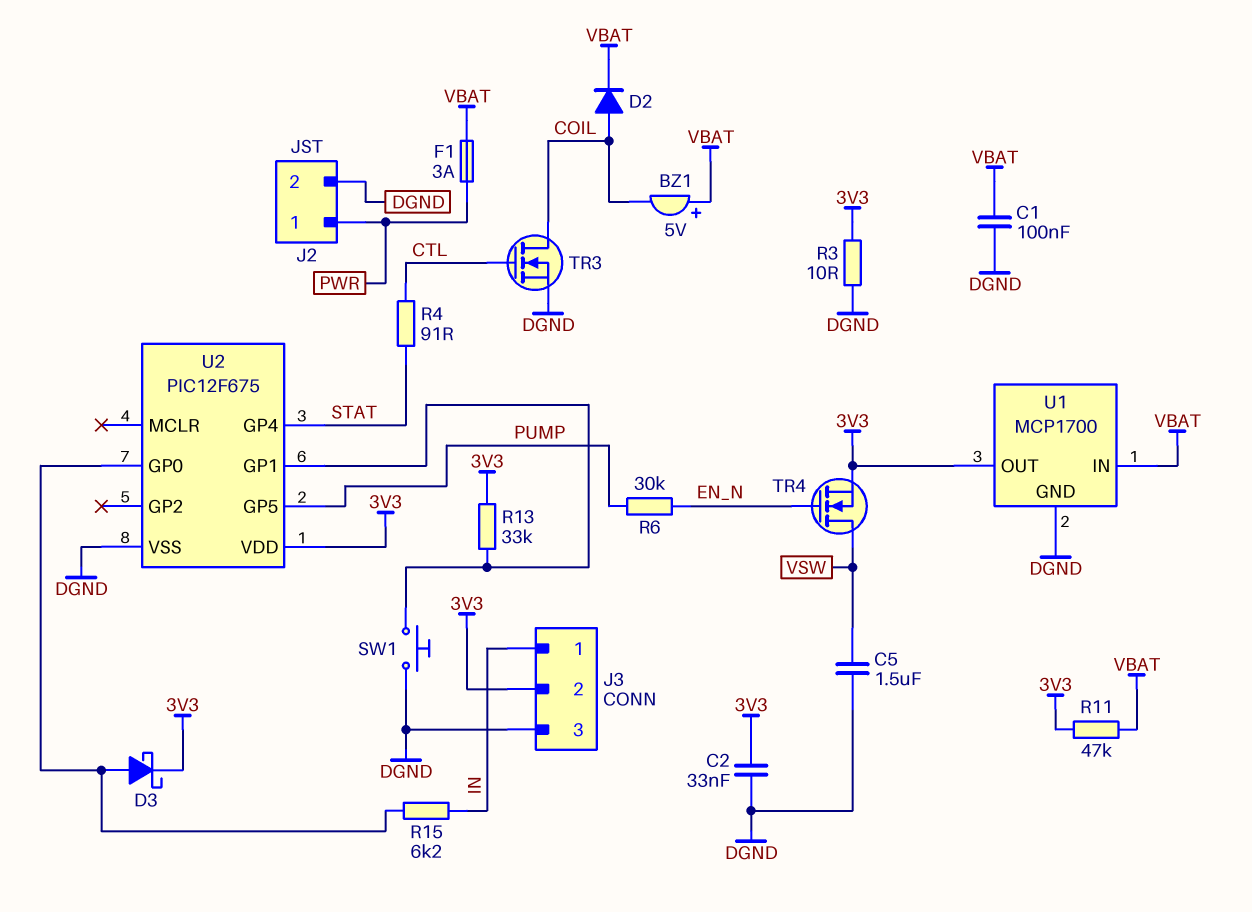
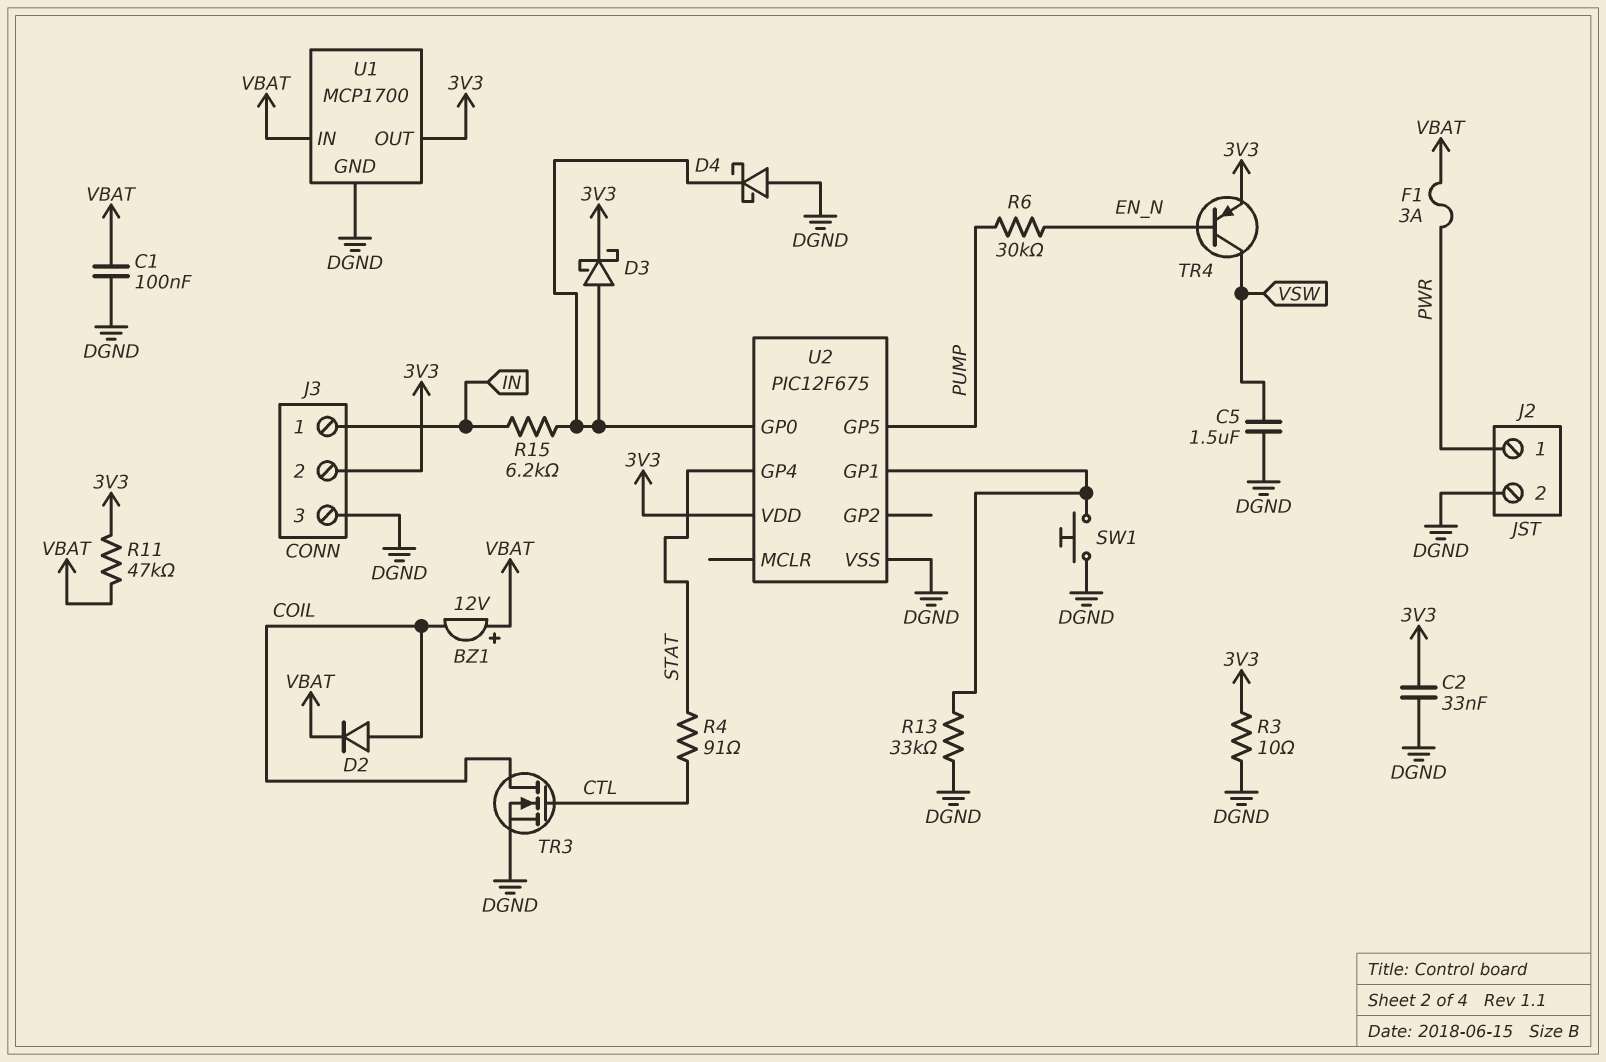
BZ1: buzzer 5V (plus VBAT, minus COIL) -> buzzer 12V (plus VBAT, minus COIL)
D4: none -> schottky (A DGND, K U2/GP0)
R13: 33k (3V3, U2/GP1) -> 33k (DGND, U2/GP1)
TR4: NMOS (G EN_N, D VSW, S 3V3) -> PNP (B EN_N, C VSW, E 3V3)

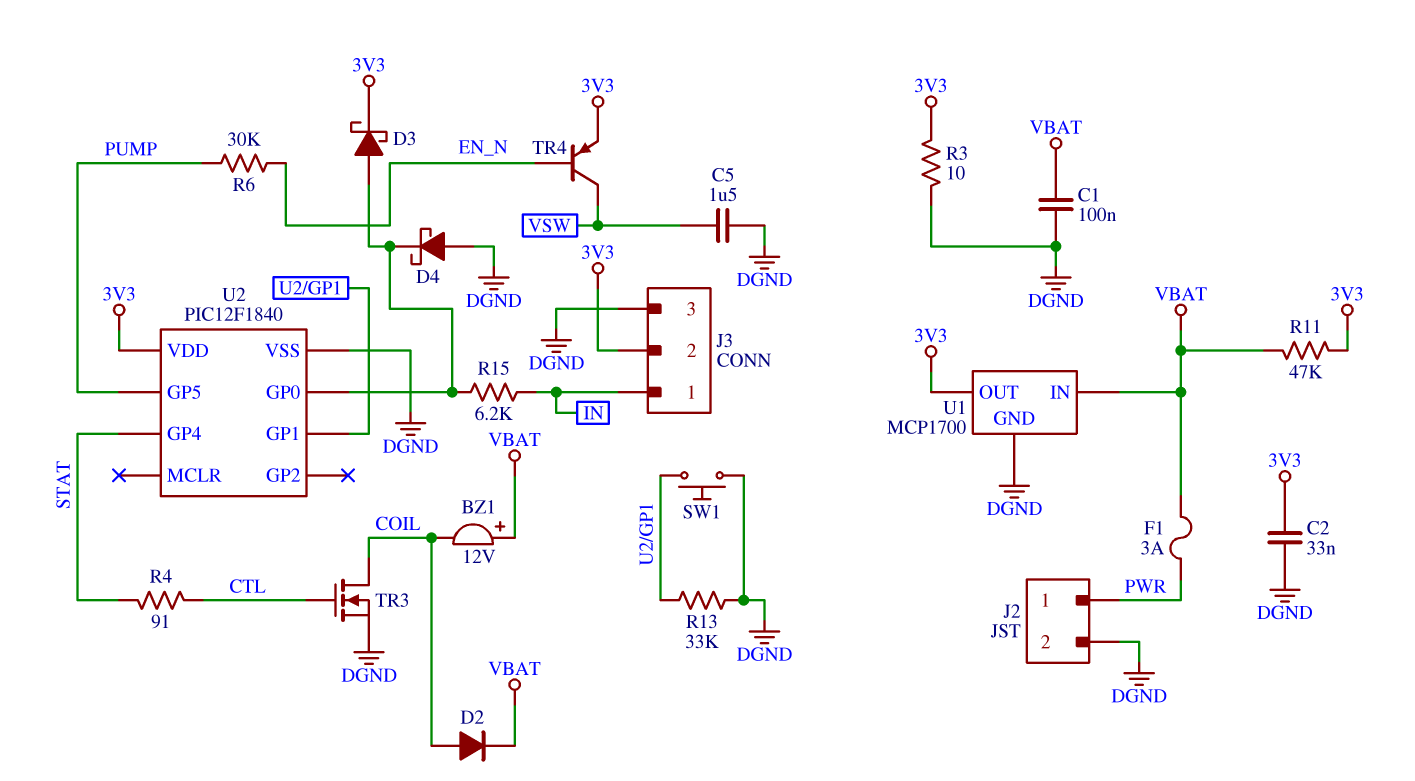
U2: PIC12F675 -> PIC12F1840

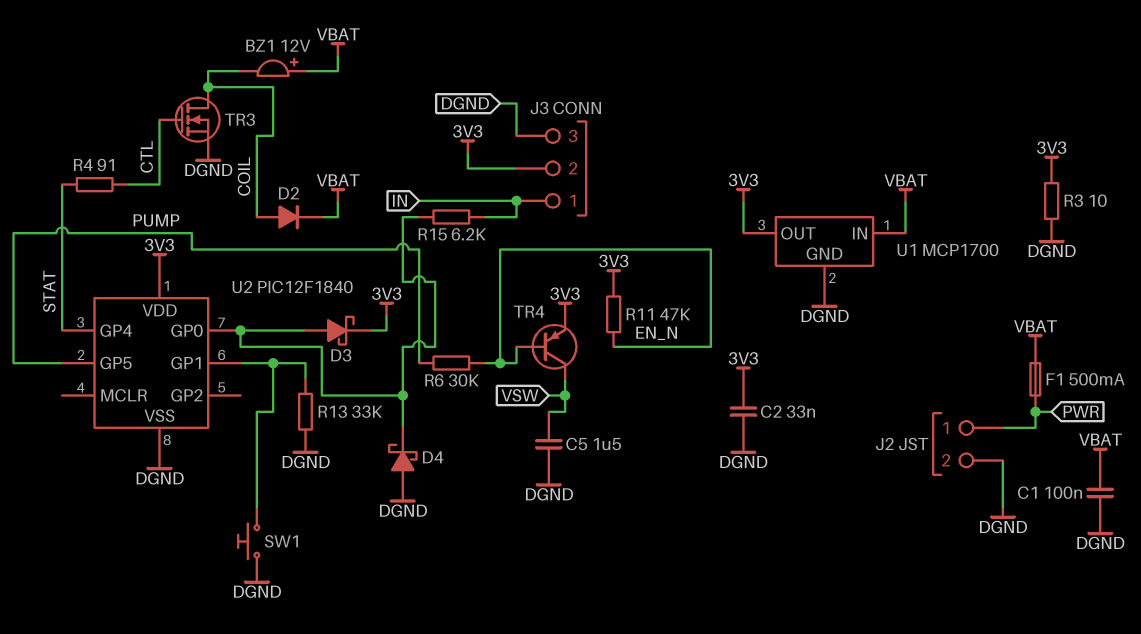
F1: 3A (PWR, VBAT) -> 500mA (PWR, VBAT)
R11: 47k (3V3, VBAT) -> 47k (3V3, EN_N)

